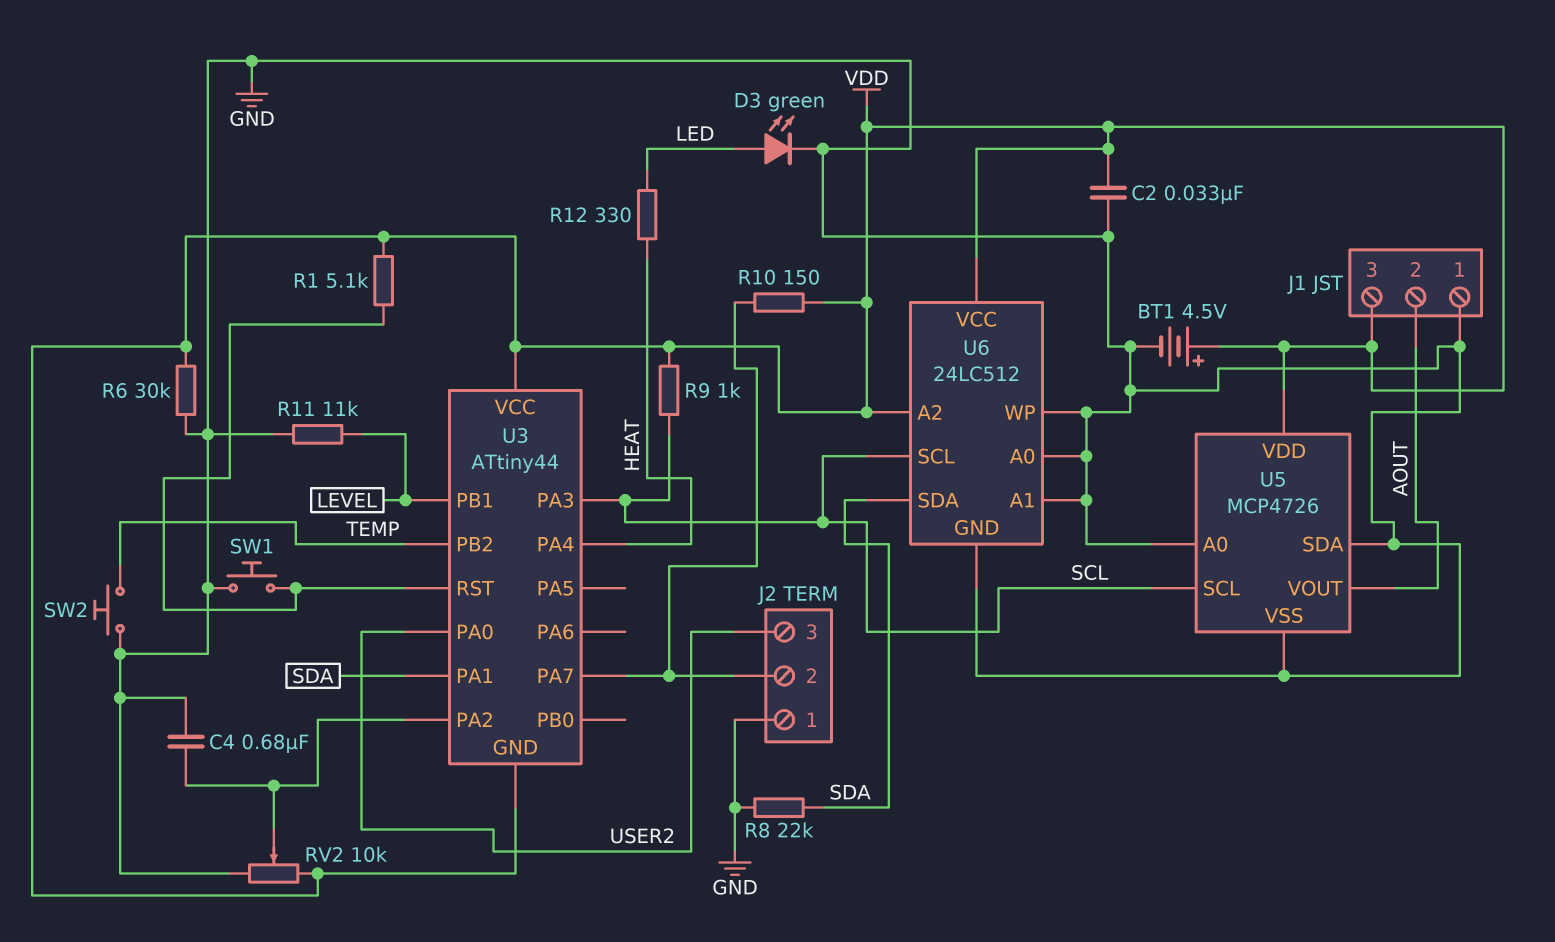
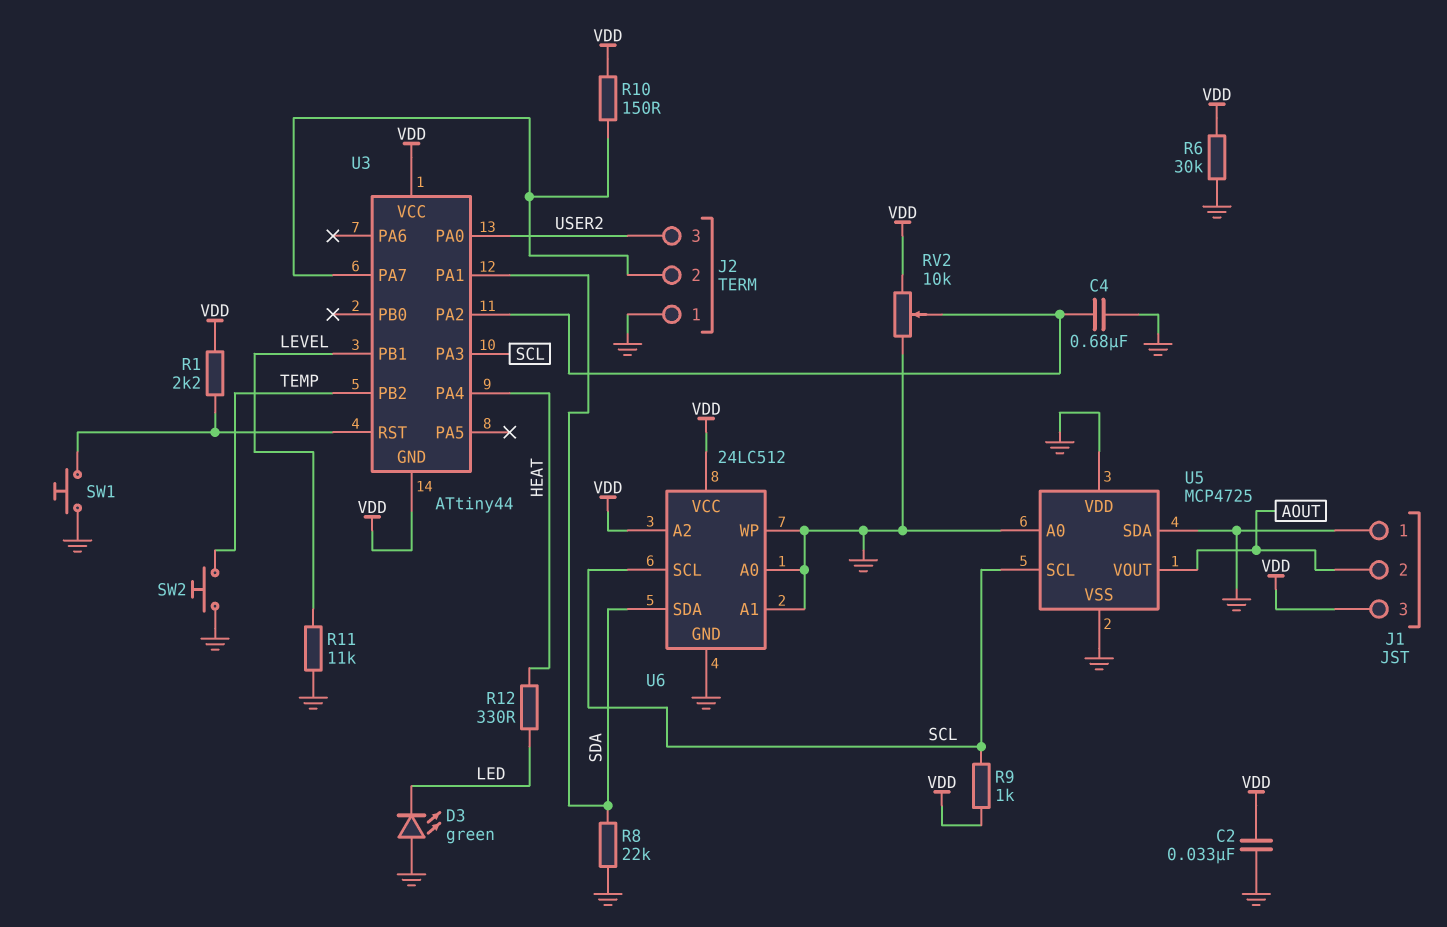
BT1: 4.5V (plus VDD, minus GND) -> none
D3: LED green (A LED, K GND) -> LED green (A GND, K LED)
R1: 5.1k (U3/RST, VDD) -> 2.2k (U3/RST, VDD)
U5: MCP4726 -> MCP4725
U5 pin VDD: VDD -> GND

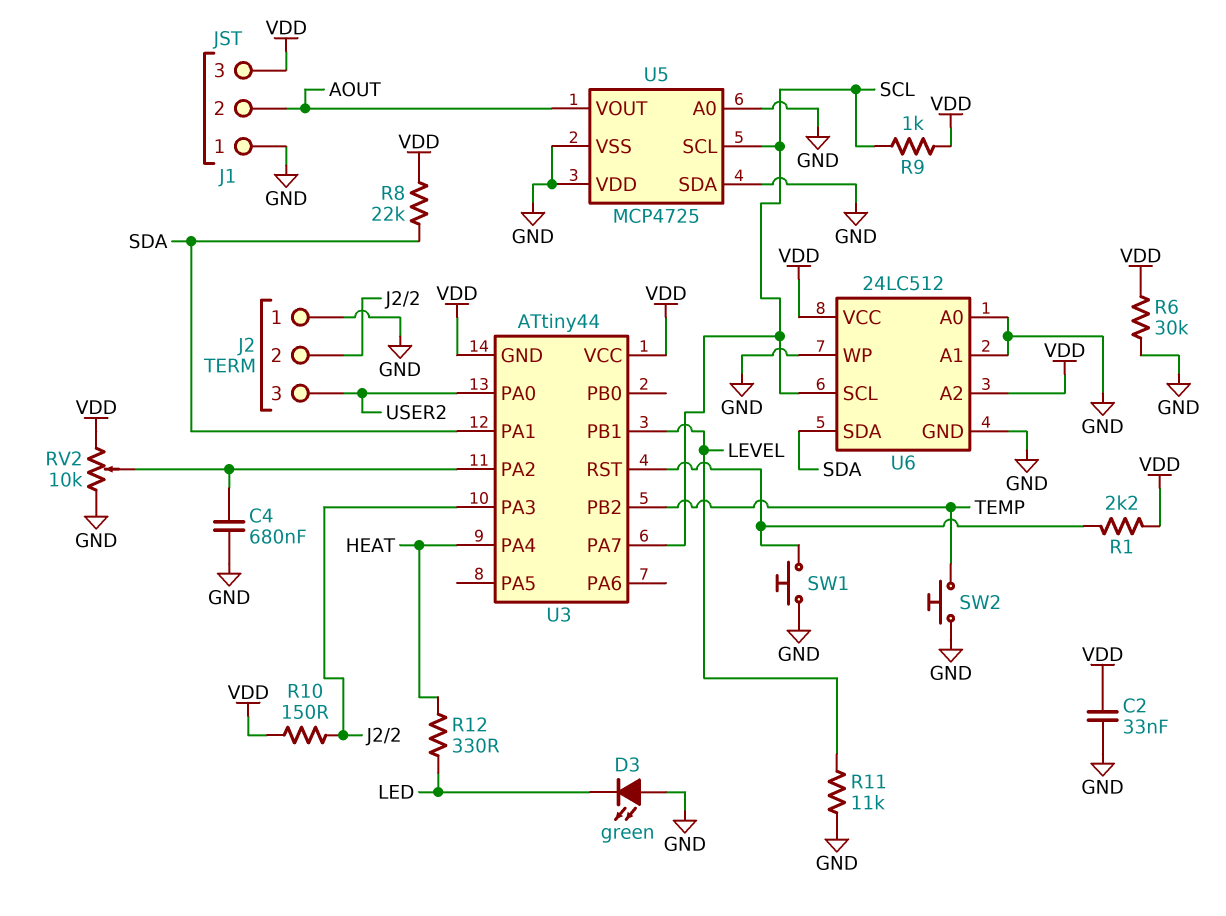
R8: 22k (GND, SDA) -> 22k (SDA, VDD)
U3 pin PA3: SCL -> J2/2
U3 pin PA7: J2/2 -> SCL

